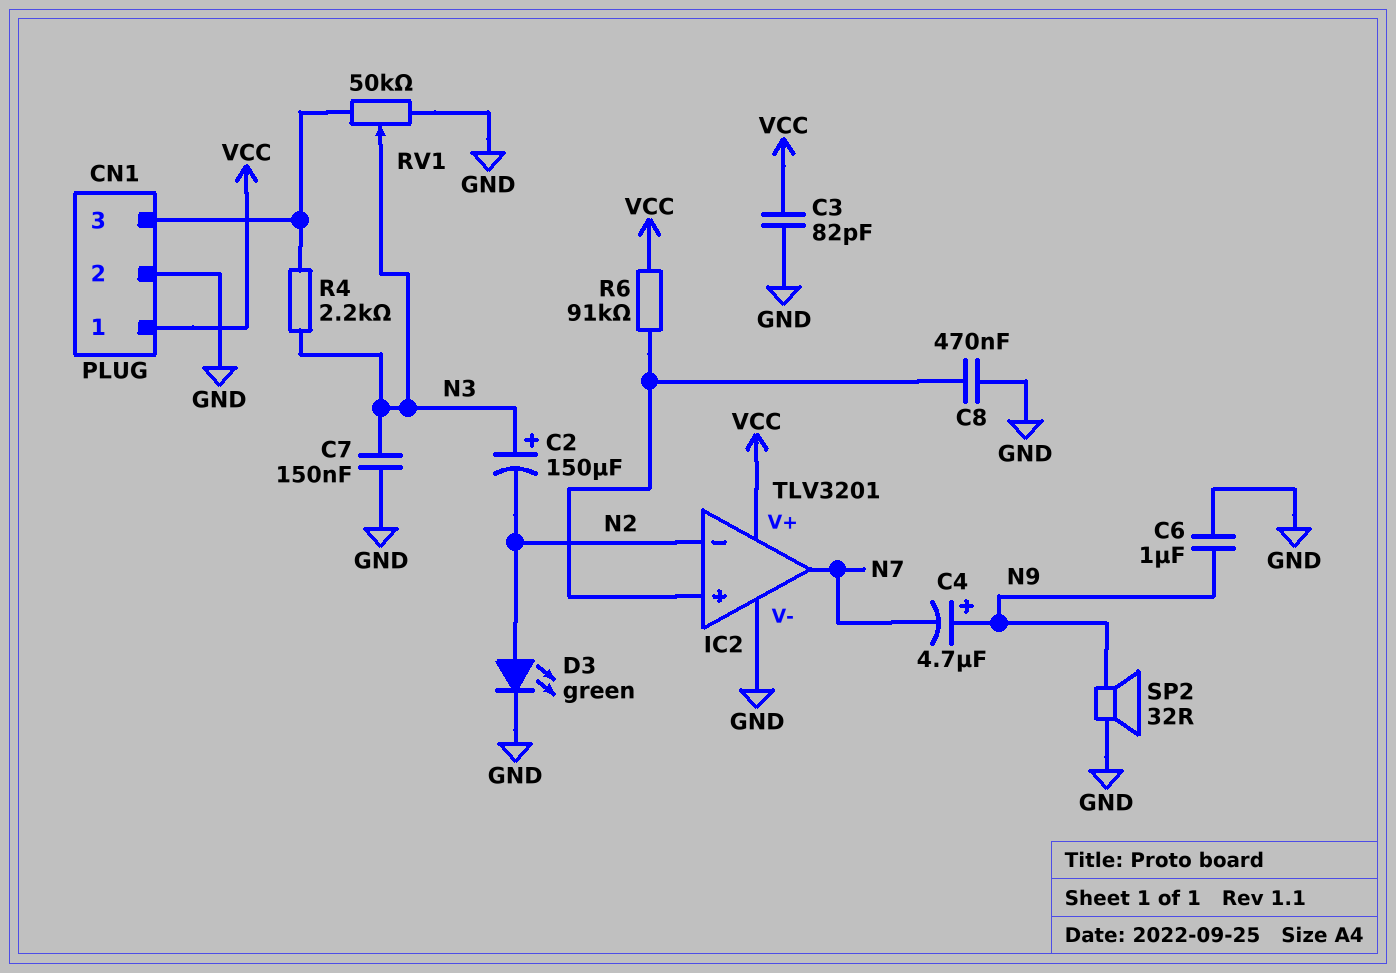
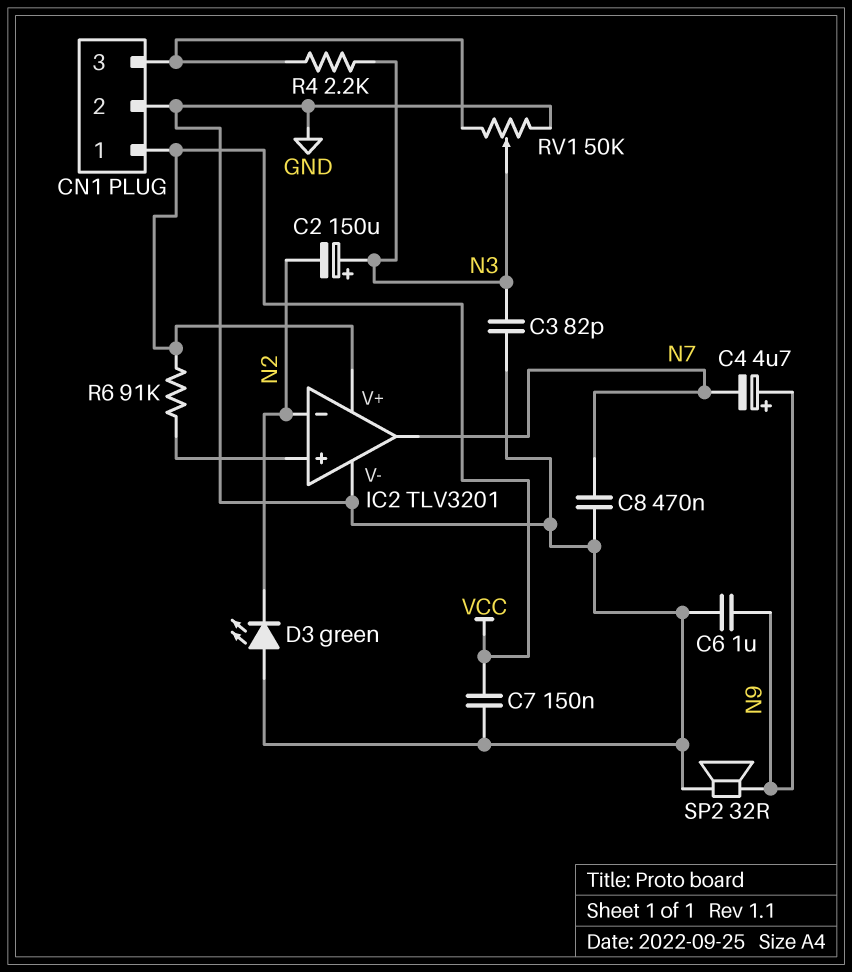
C3: 82pF (GND, VCC) -> 82pF (GND, N3)
C7: 150nF (GND, N3) -> 150nF (GND, VCC)
C8: 470nF (GND, IC2/in+) -> 470nF (GND, N7)
D3: LED green (A N2, K GND) -> LED green (A GND, K N2)

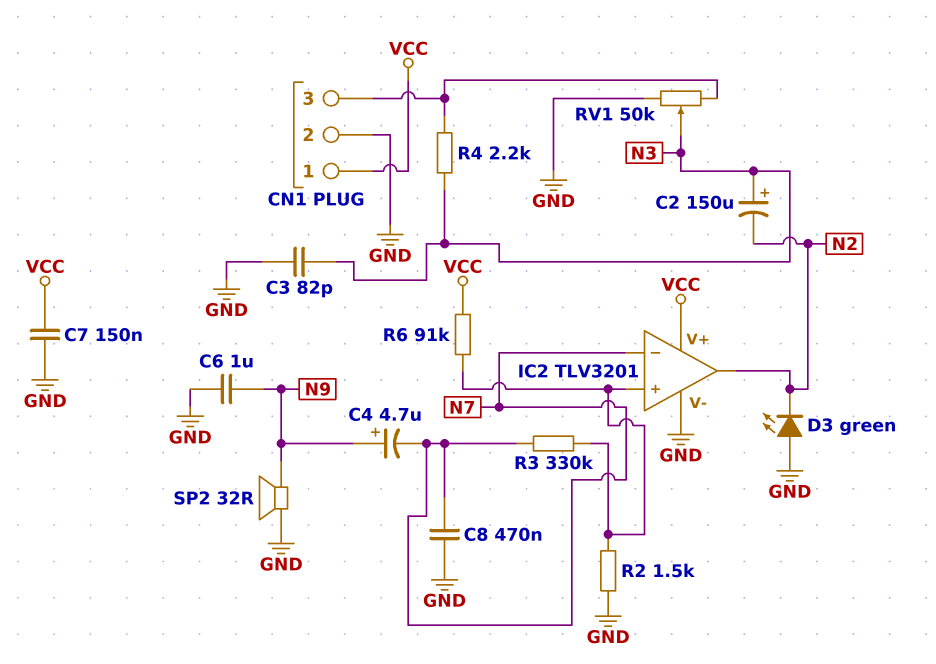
IC2 pin in-: N2 -> N7
IC2 pin out: N7 -> N2
R2: none -> 1.5k (GND, IC2/in+)
R3: none -> 330k (IC2/in+, N7)

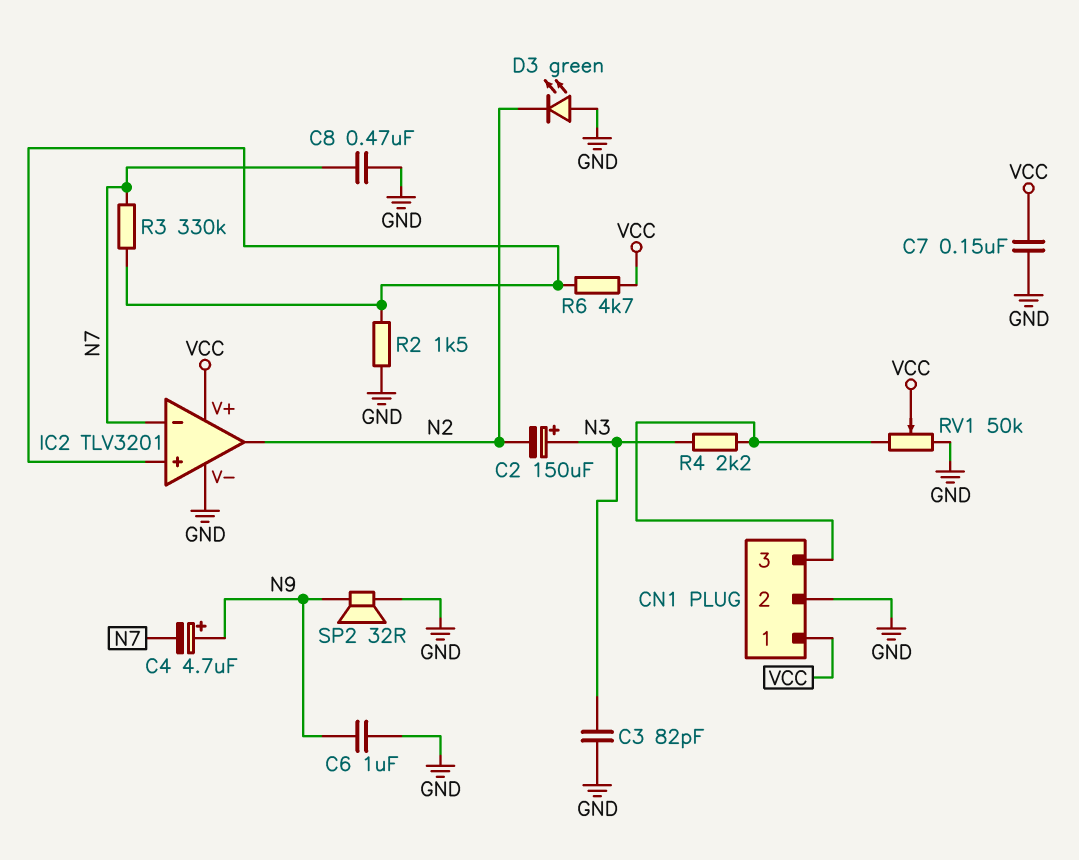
R6: 91k (IC2/in+, VCC) -> 4.7k (IC2/in+, VCC)
RV1: 50k (CN1/3, GND, wiper N3) -> 50k (CN1/3, GND, wiper VCC)

